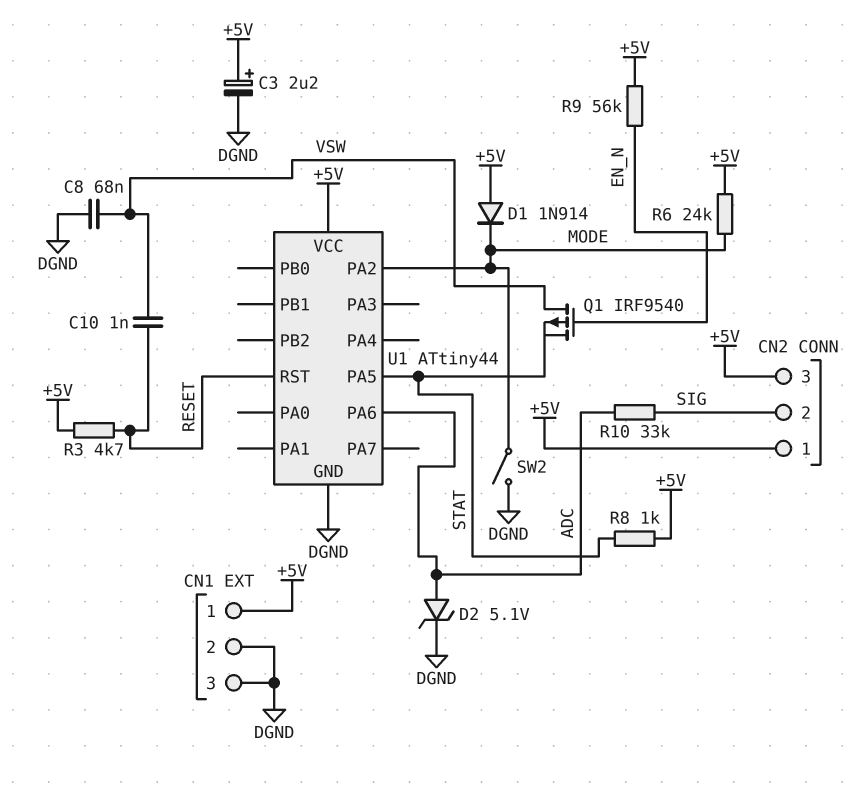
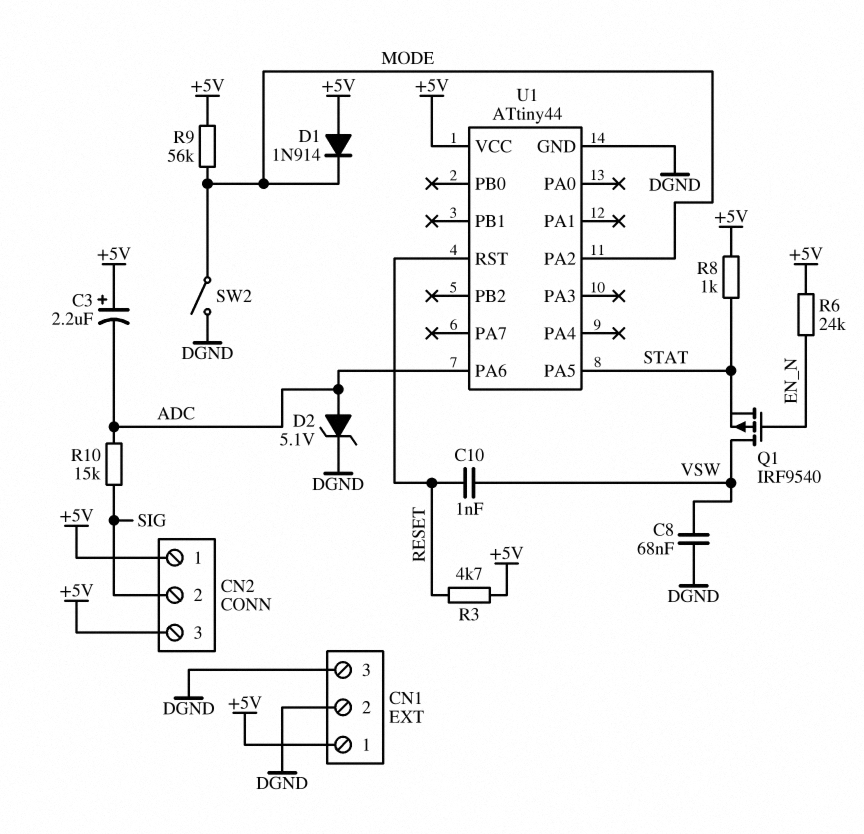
C3: 2.2uF (plus +5V, minus DGND) -> 2.2uF (plus +5V, minus ADC)
R6: 24k (+5V, MODE) -> 24k (+5V, EN_N)
R9: 56k (+5V, EN_N) -> 56k (+5V, MODE)
R10: 33k (ADC, SIG) -> 15k (ADC, SIG)

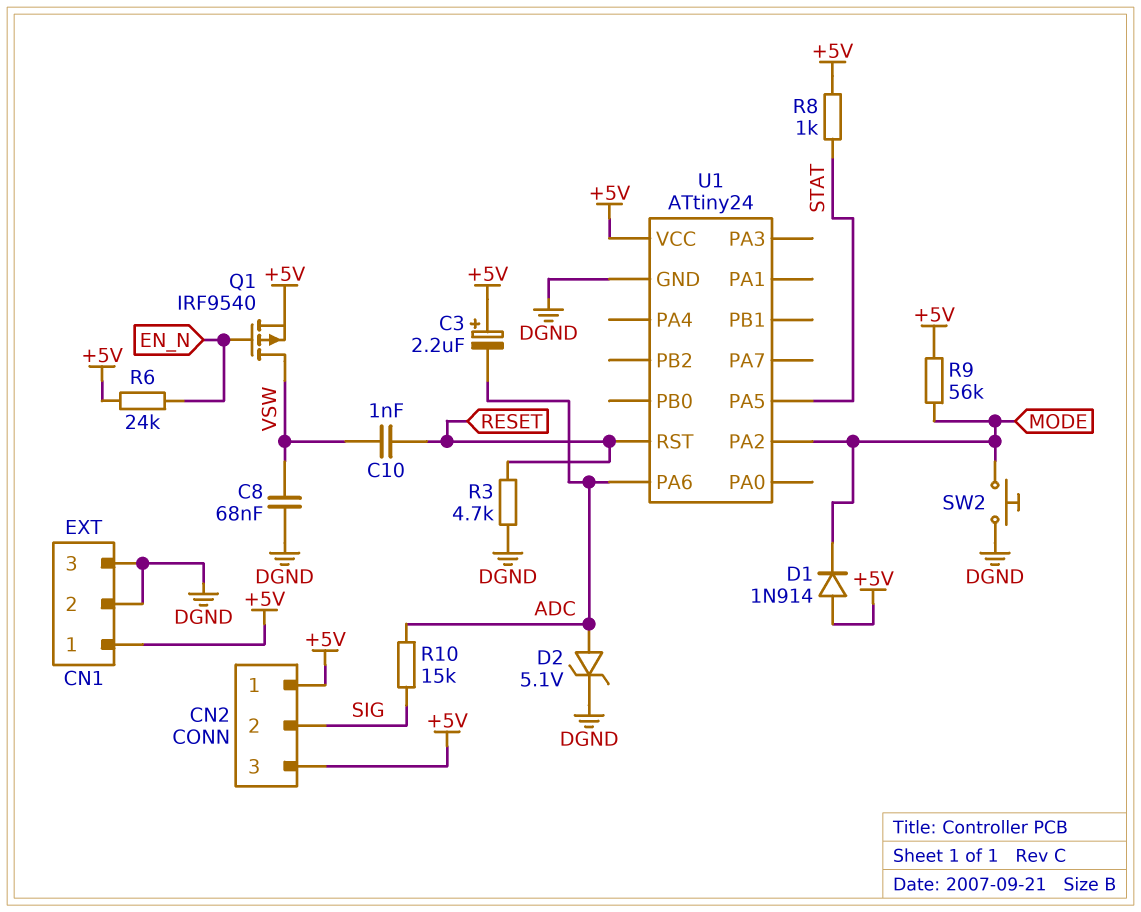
Q1: PMOS IRF9540 (G EN_N, D VSW, S STAT) -> PMOS IRF9540 (G EN_N, D VSW, S +5V)
R3: 4.7k (+5V, RESET) -> 4.7k (DGND, RESET)
SW2: switch (DGND, MODE) -> button (DGND, MODE)
U1: ATtiny44 -> ATtiny24

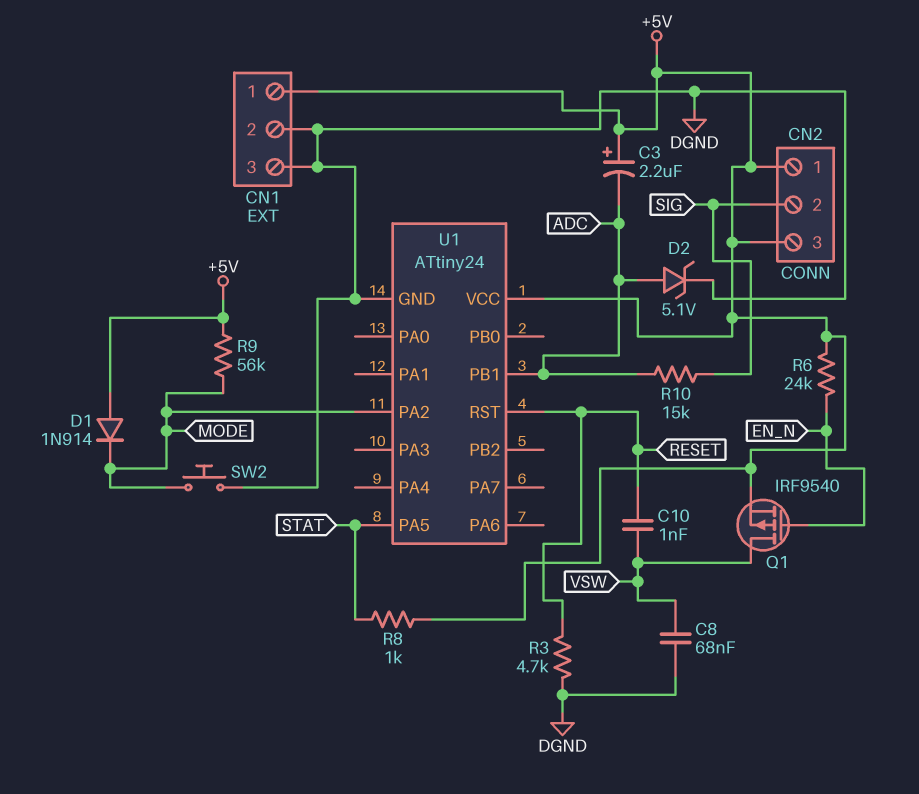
U1 pin PA6: ADC -> none
U1 pin PB1: none -> ADC

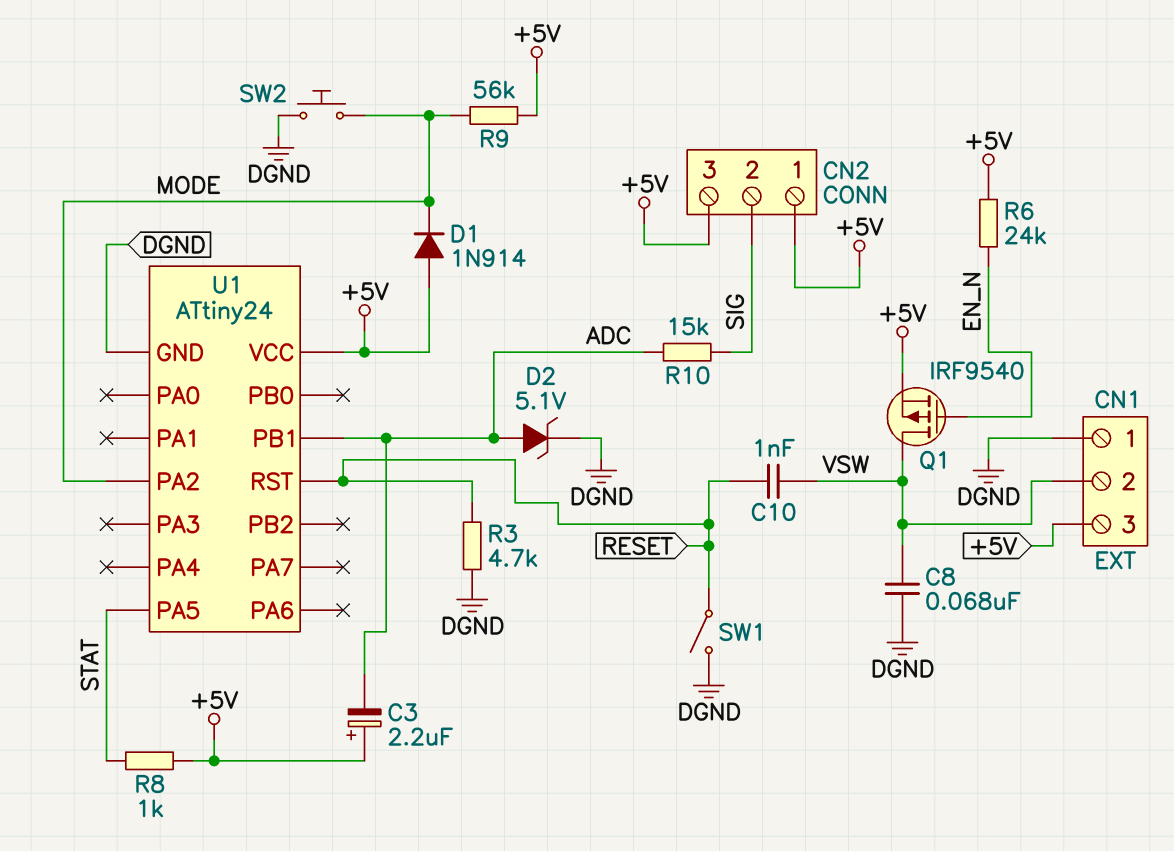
CN1 pin 1: +5V -> DGND
CN1 pin 2: DGND -> VSW
CN1 pin 3: DGND -> +5V
SW1: none -> switch (DGND, RESET)

